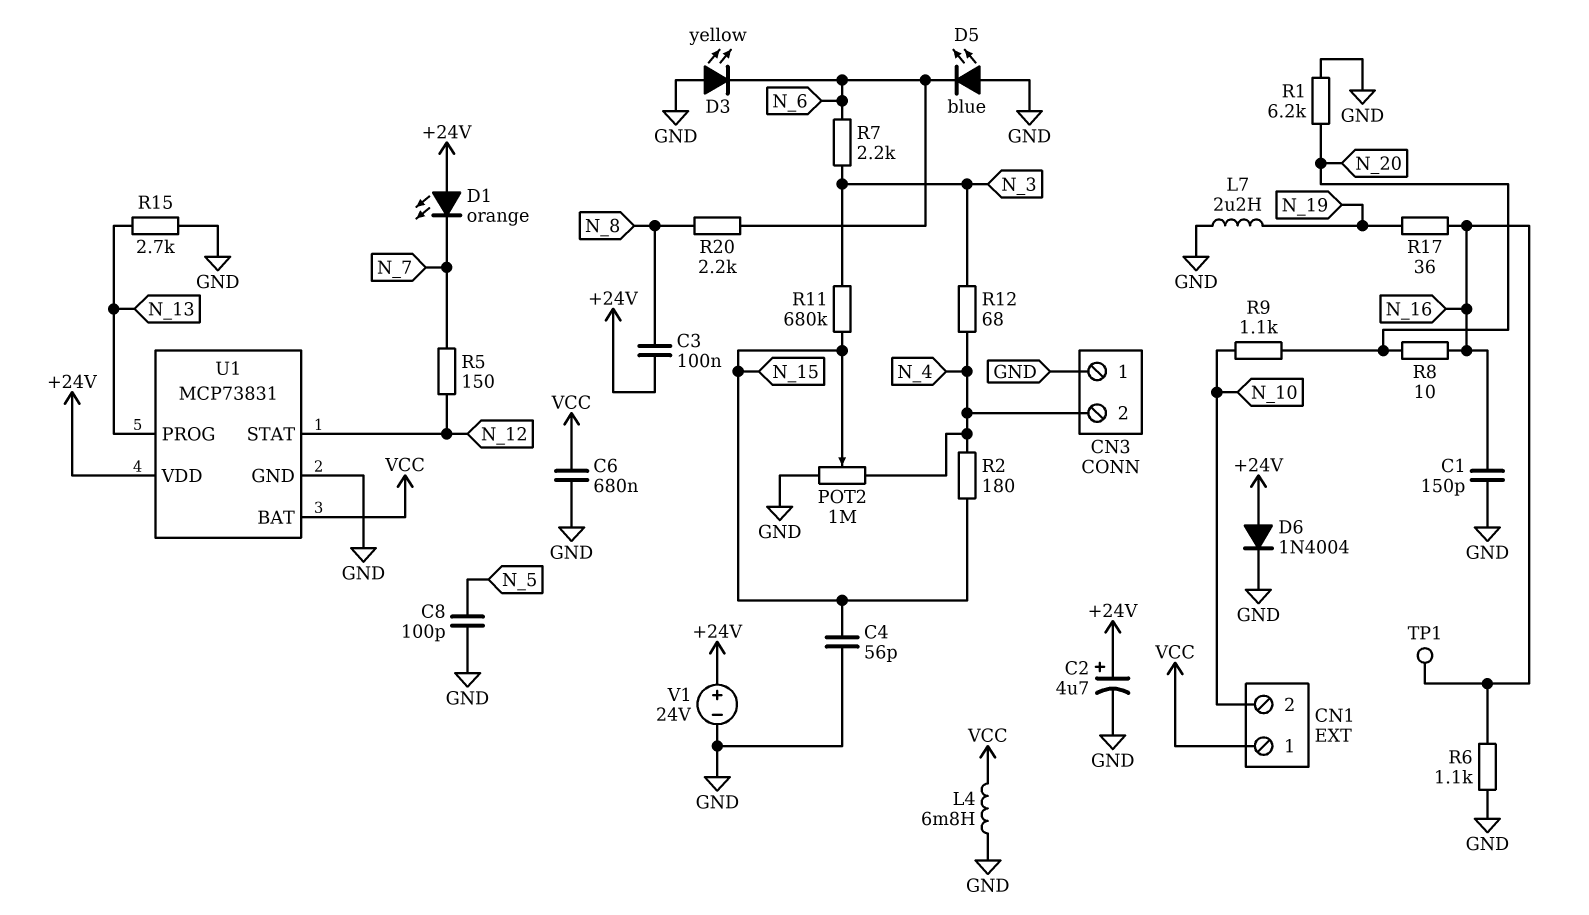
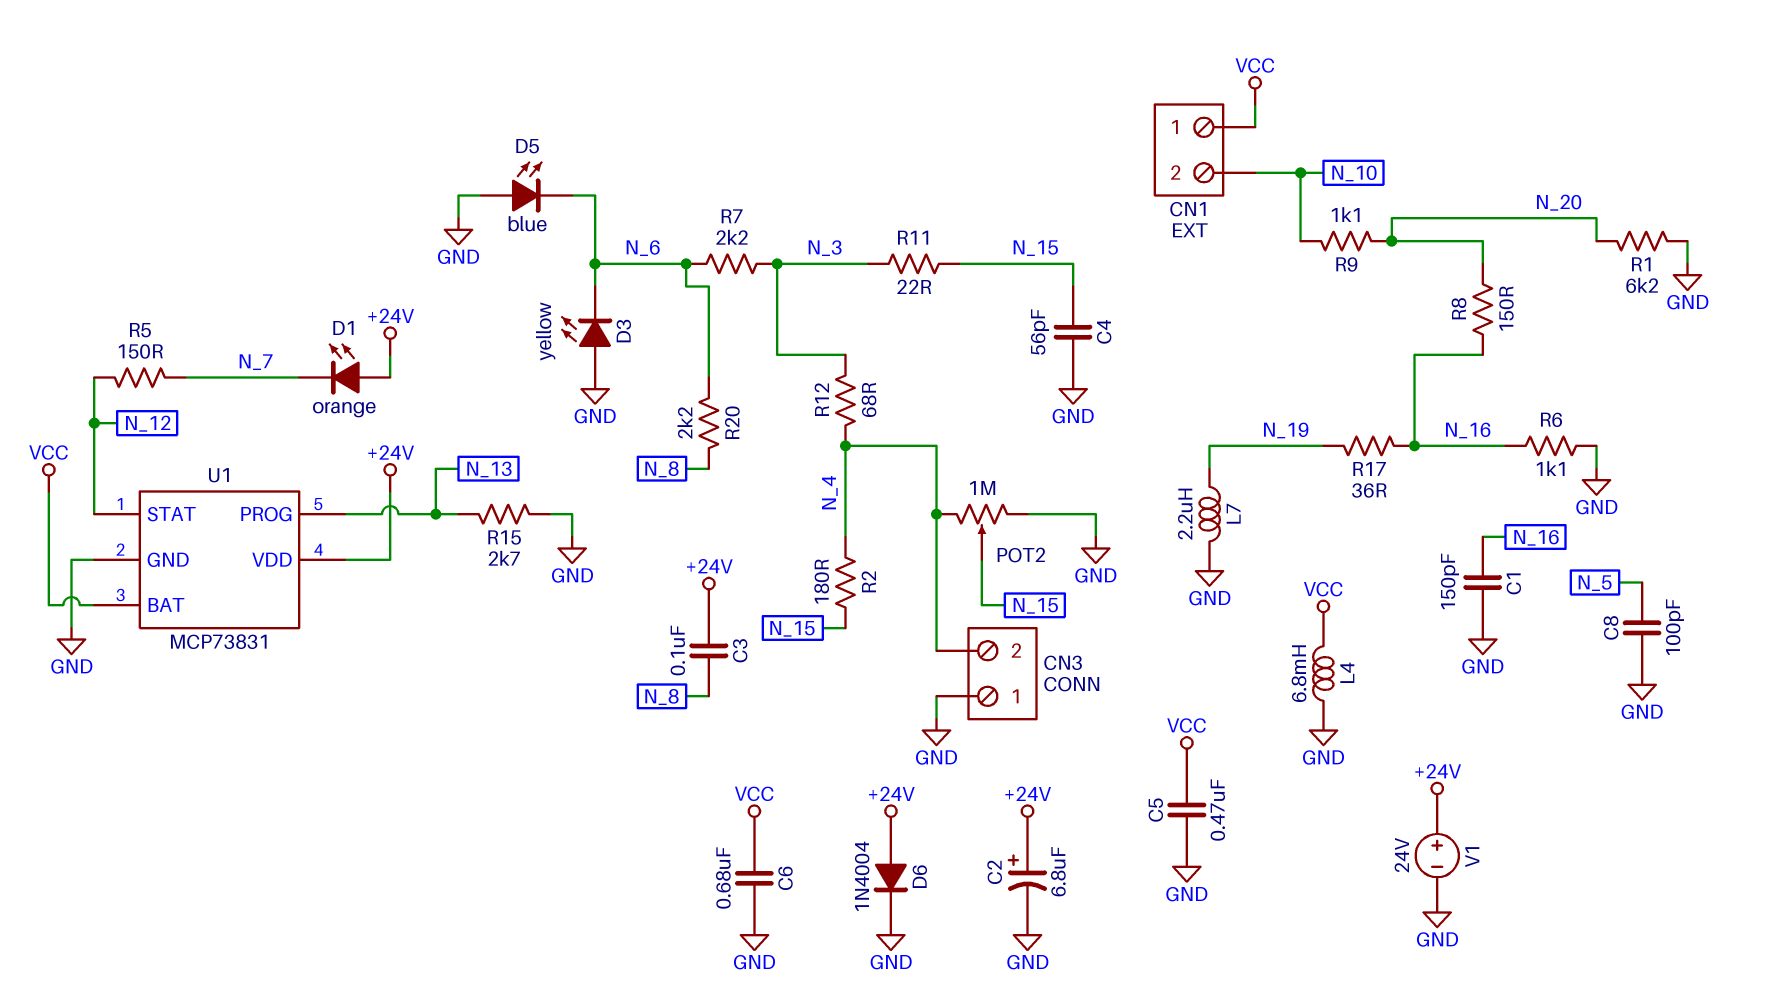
C2: 4.7uF (plus +24V, minus GND) -> 6.8uF (plus +24V, minus GND)
C5: none -> 470nF (GND, VCC)
R8: 10 (N_16, N_20) -> 150 (N_16, N_20)
R11: 680k (N_3, N_15) -> 22 (N_3, N_15)
TP1: test point (N_16) -> none

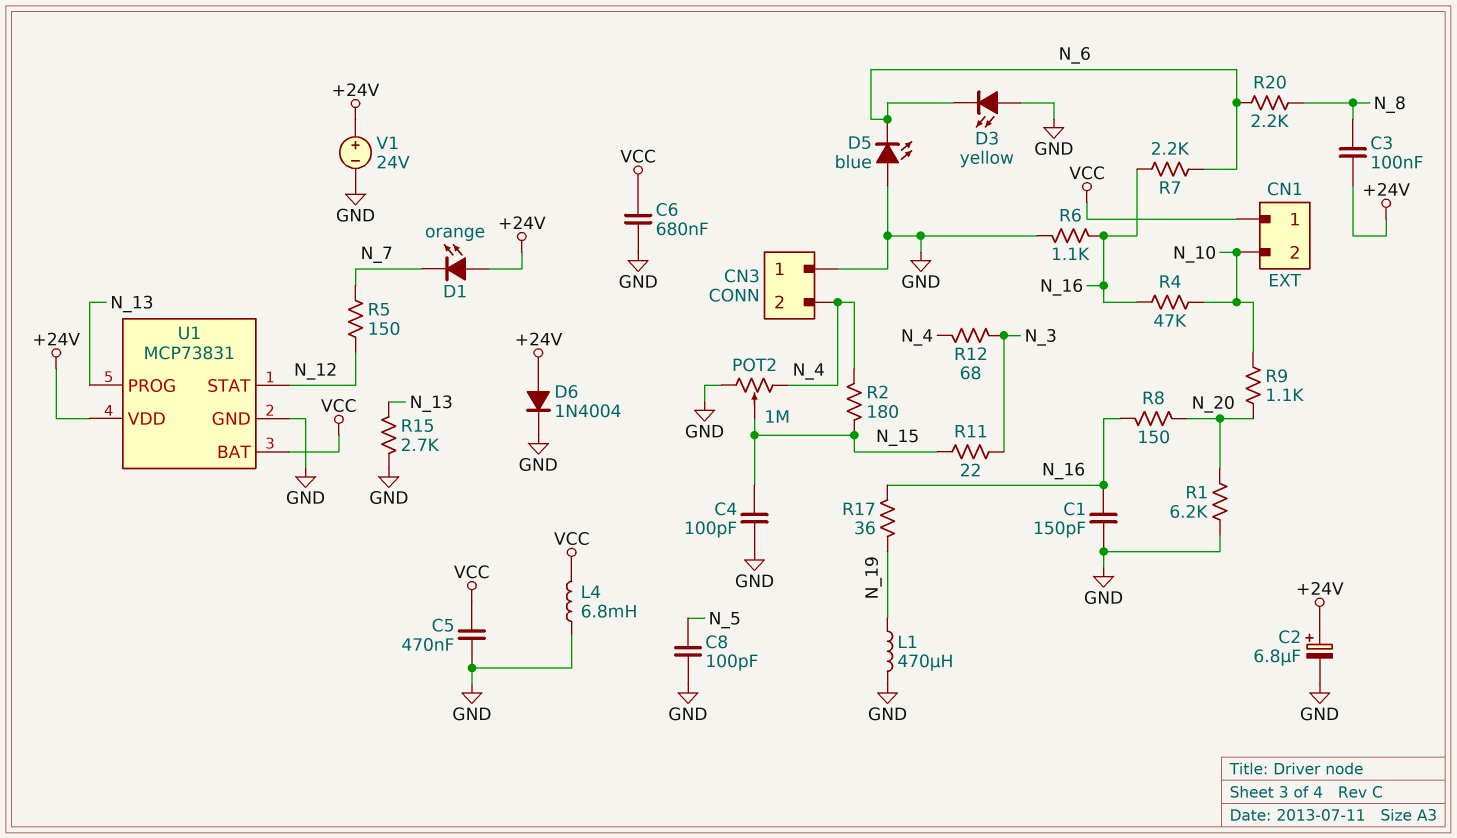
C4: 56pF (GND, N_15) -> 100pF (GND, N_15)
L1: none -> 470uH (GND, N_19)
L7: 2.2uH (GND, N_19) -> none
R4: none -> 47k (N_10, N_16)
R7: 2.2k (N_3, N_6) -> 2.2k (N_6, N_16)

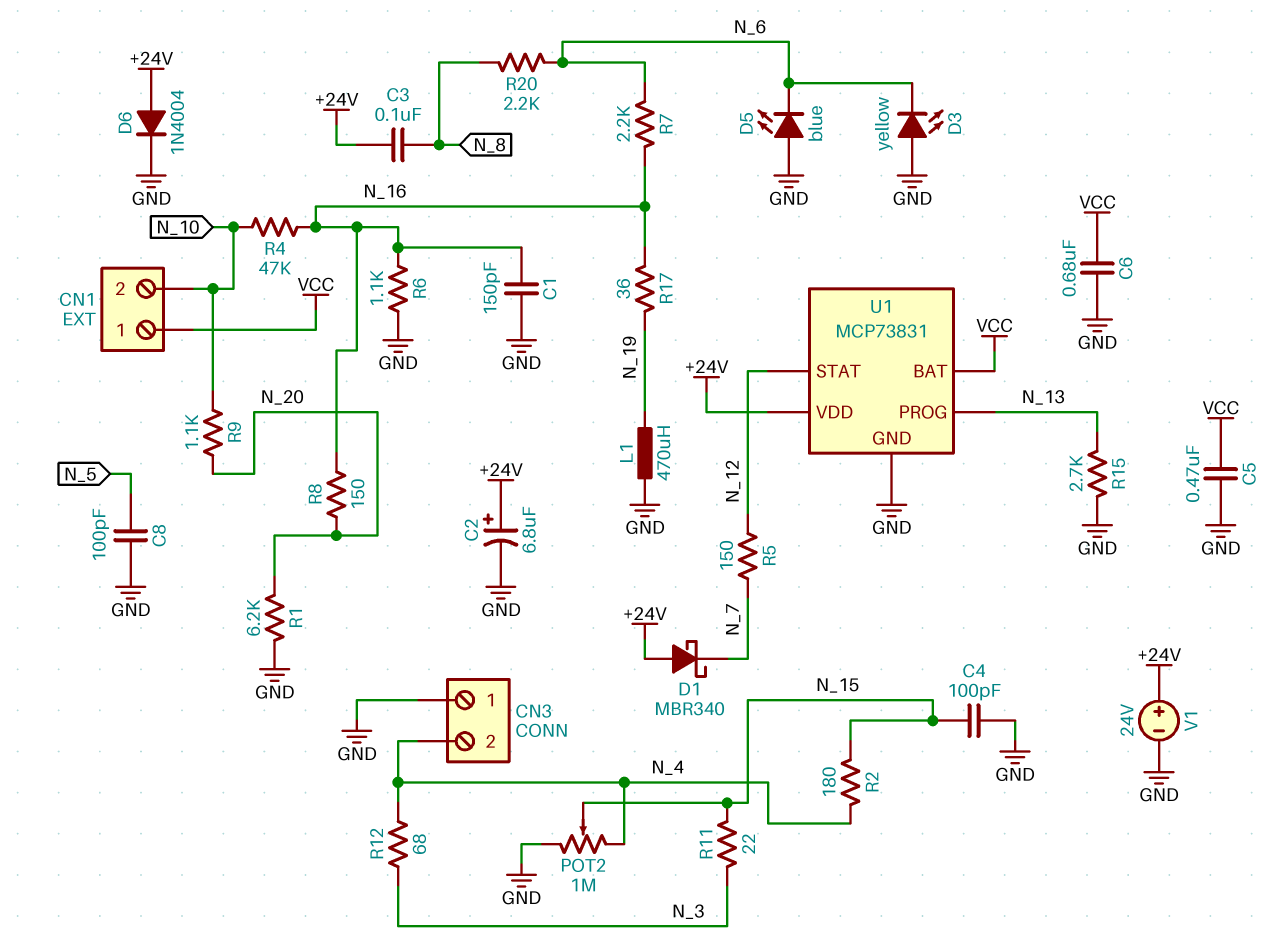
D1: LED orange (A +24V, K N_7) -> schottky MBR340 (A +24V, K N_7)
L4: 6.8mH (GND, VCC) -> none

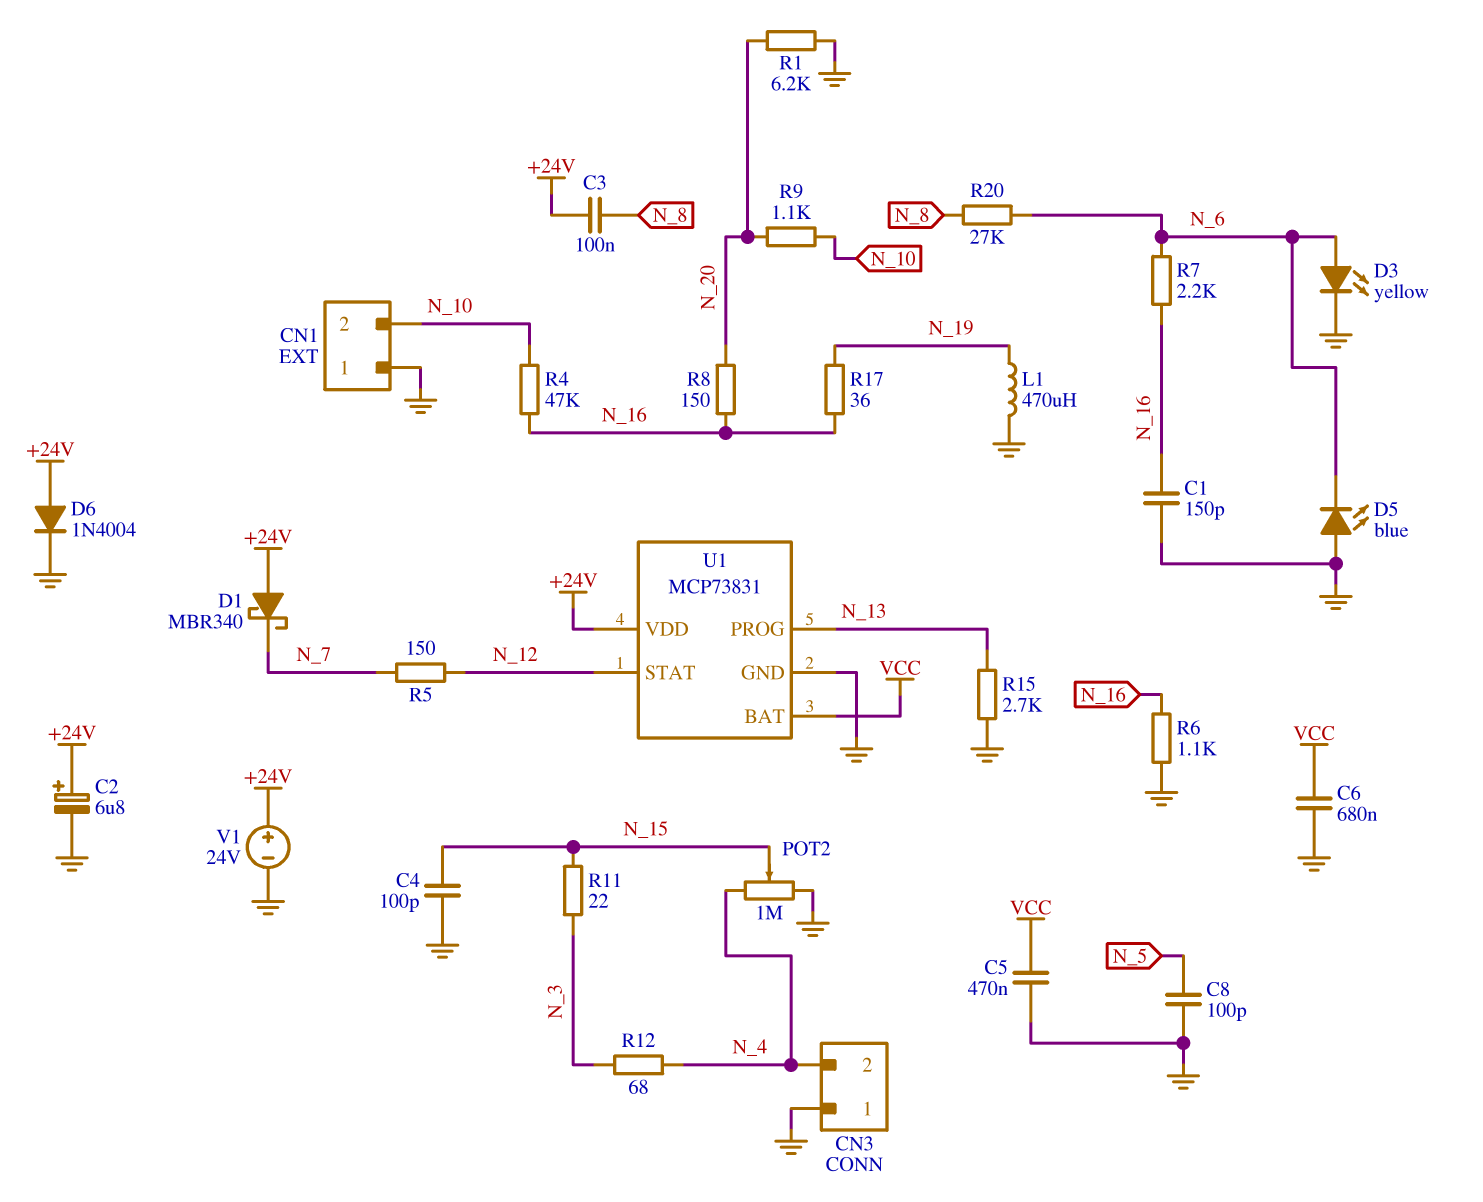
CN1 pin 1: VCC -> GND
D3: LED yellow (A GND, K N_6) -> LED yellow (A N_6, K GND)
R2: 180 (N_4, N_15) -> none
R20: 2.2k (N_6, N_8) -> 27k (N_6, N_8)

